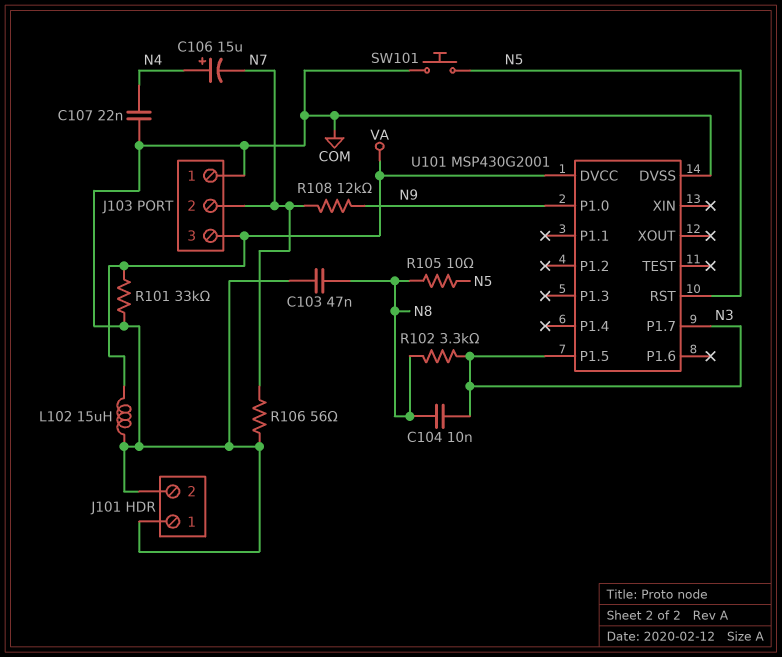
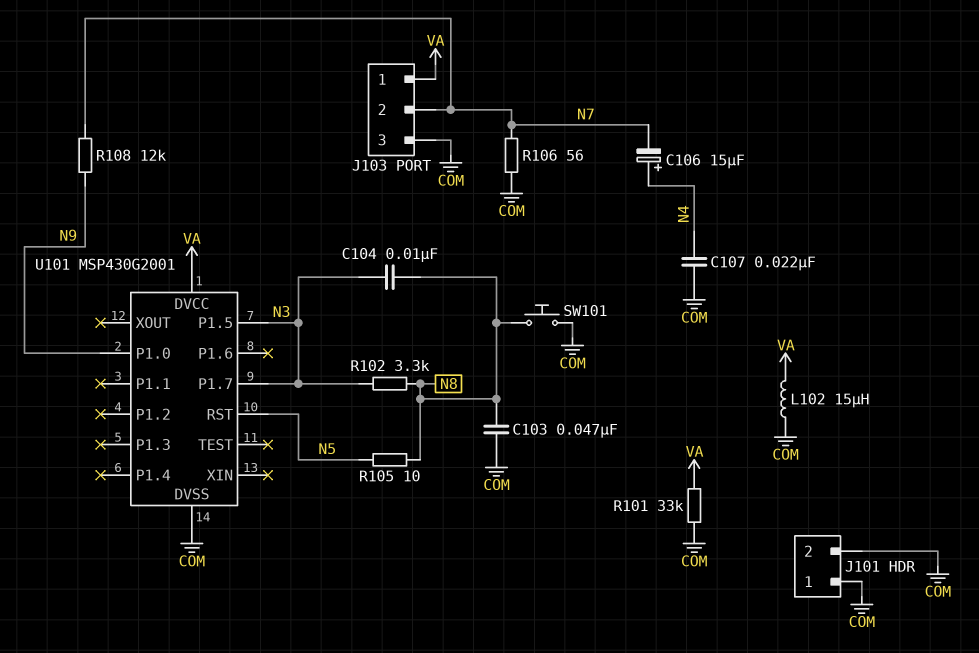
J103 pin 1: COM -> VA
J103 pin 3: VA -> COM
SW101: button (COM, N5) -> button (COM, N8)

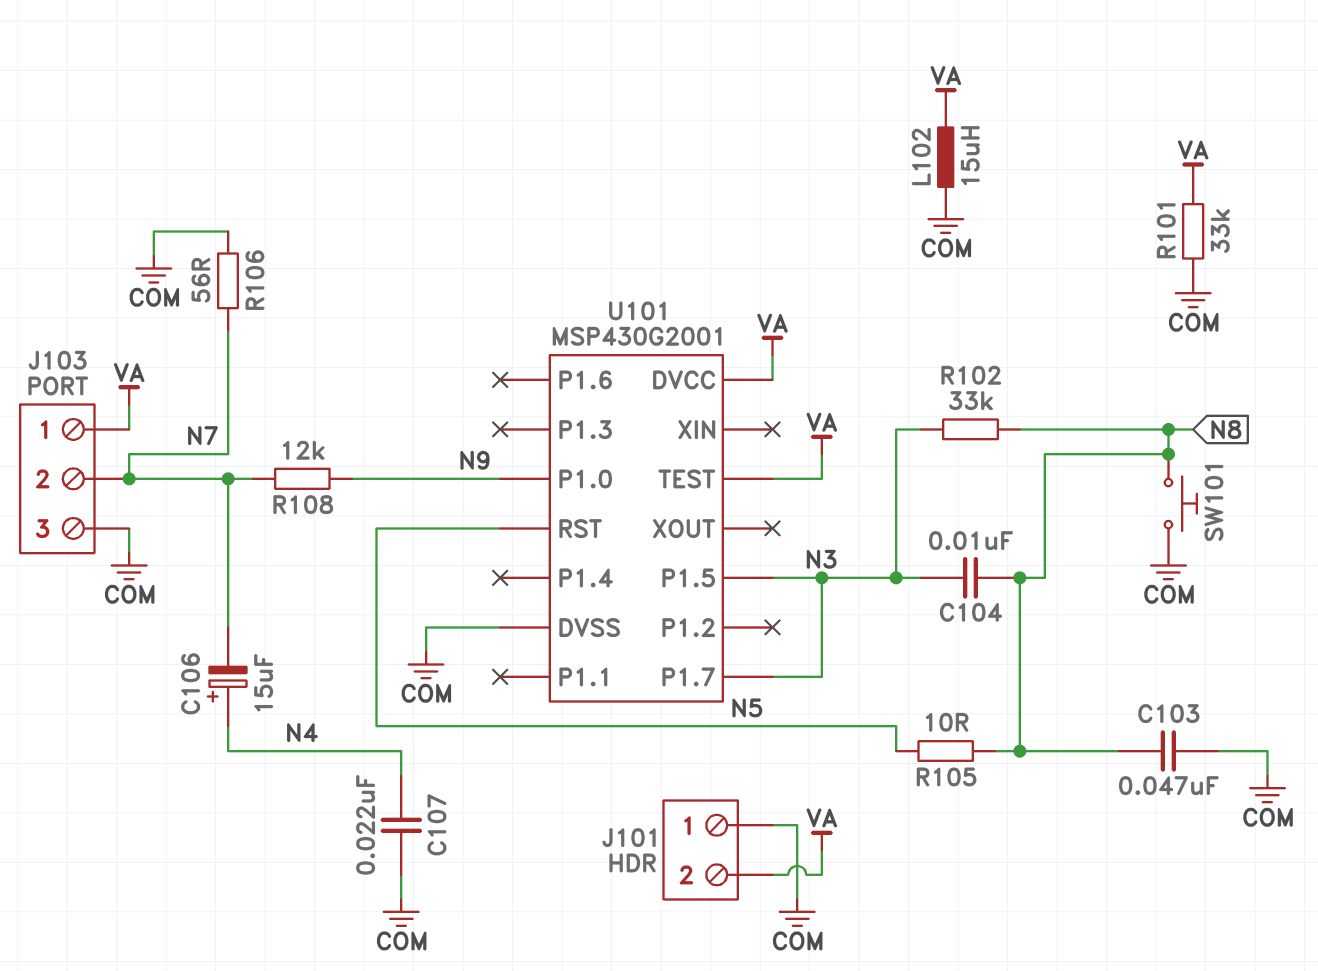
J101 pin 2: COM -> VA
R102: 3.3k (N3, N8) -> 33k (N3, N8)
U101 pin TEST: none -> VA

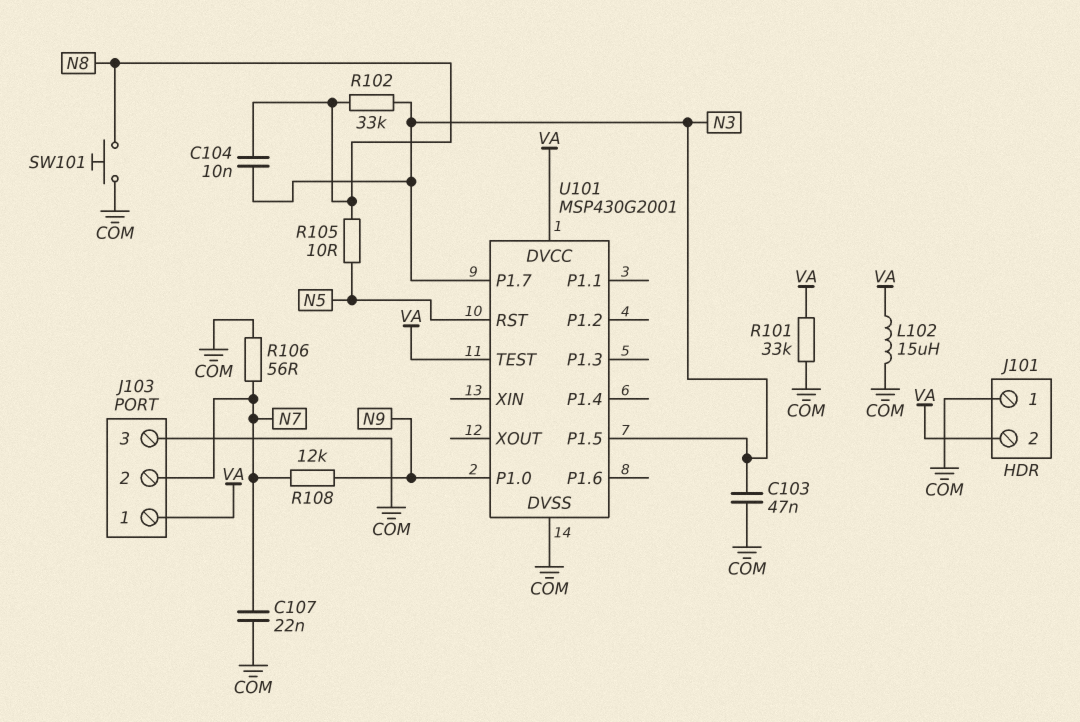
C103: 47nF (COM, N8) -> 47nF (COM, N3)
C106: 15uF (plus N4, minus N7) -> none
C107: 22nF (COM, N4) -> 22nF (COM, N7)

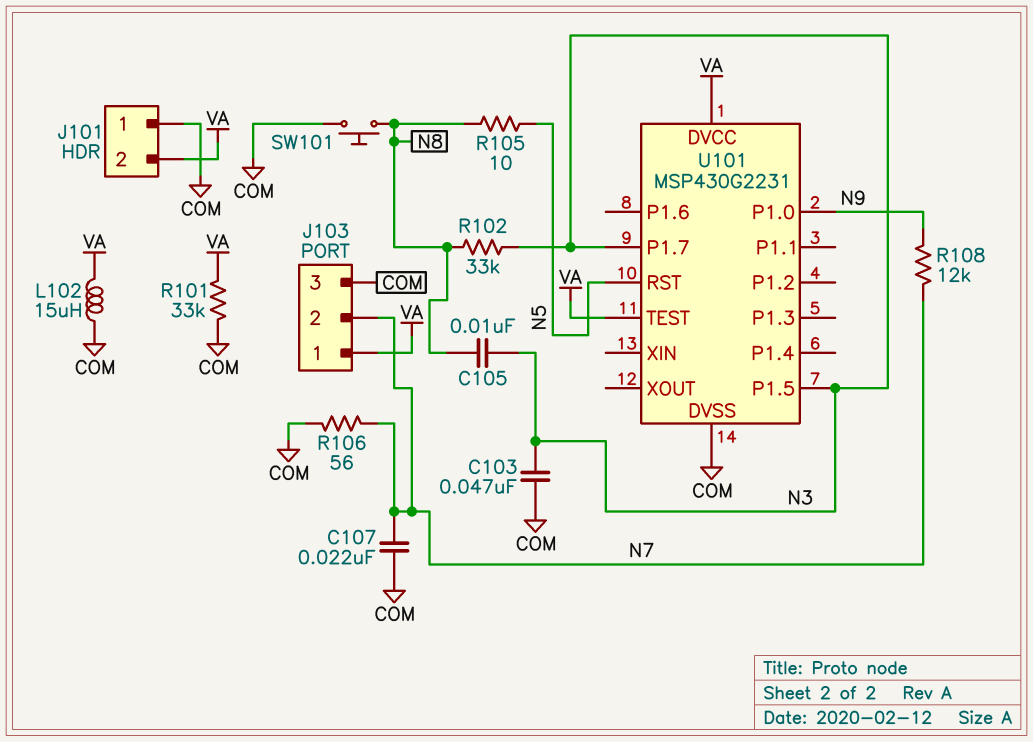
C104: 10nF (N3, N8) -> none
C105: none -> 10nF (N3, N8)
U101: MSP430G2001 -> MSP430G2231

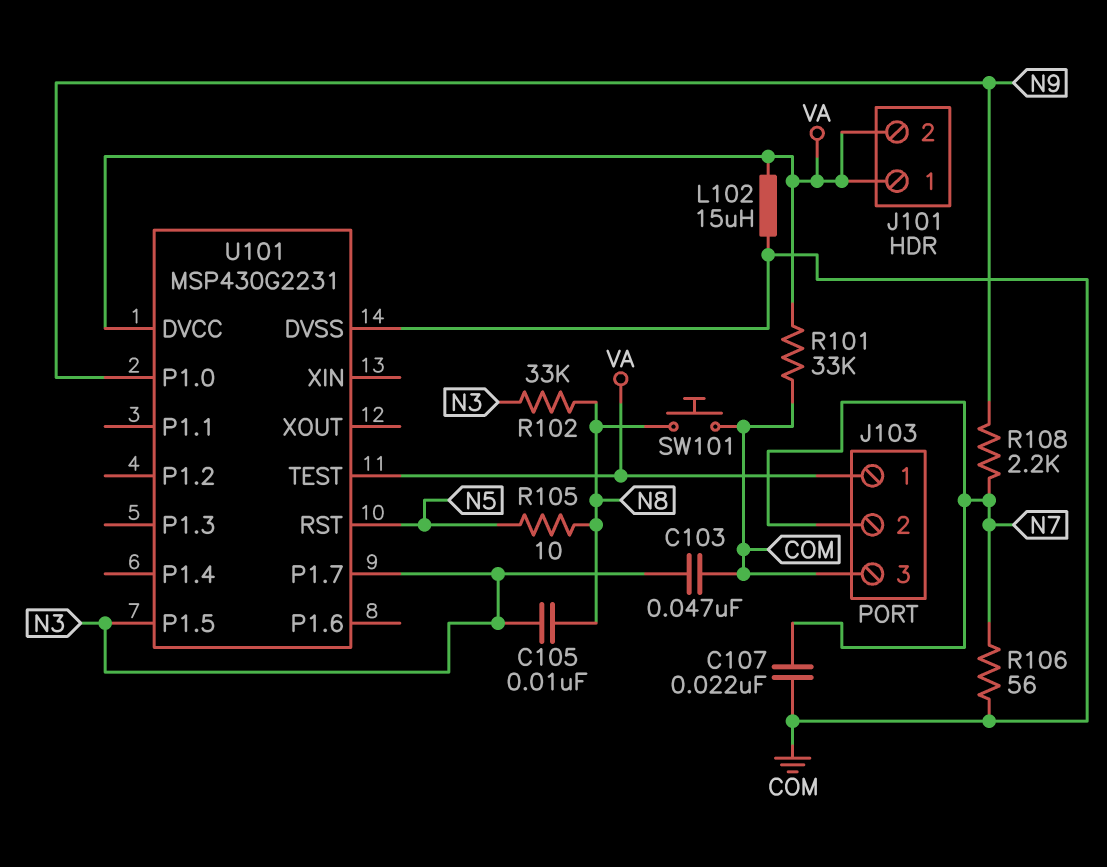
J101 pin 1: COM -> VA
R108: 12k (N7, N9) -> 2.2k (N7, N9)

